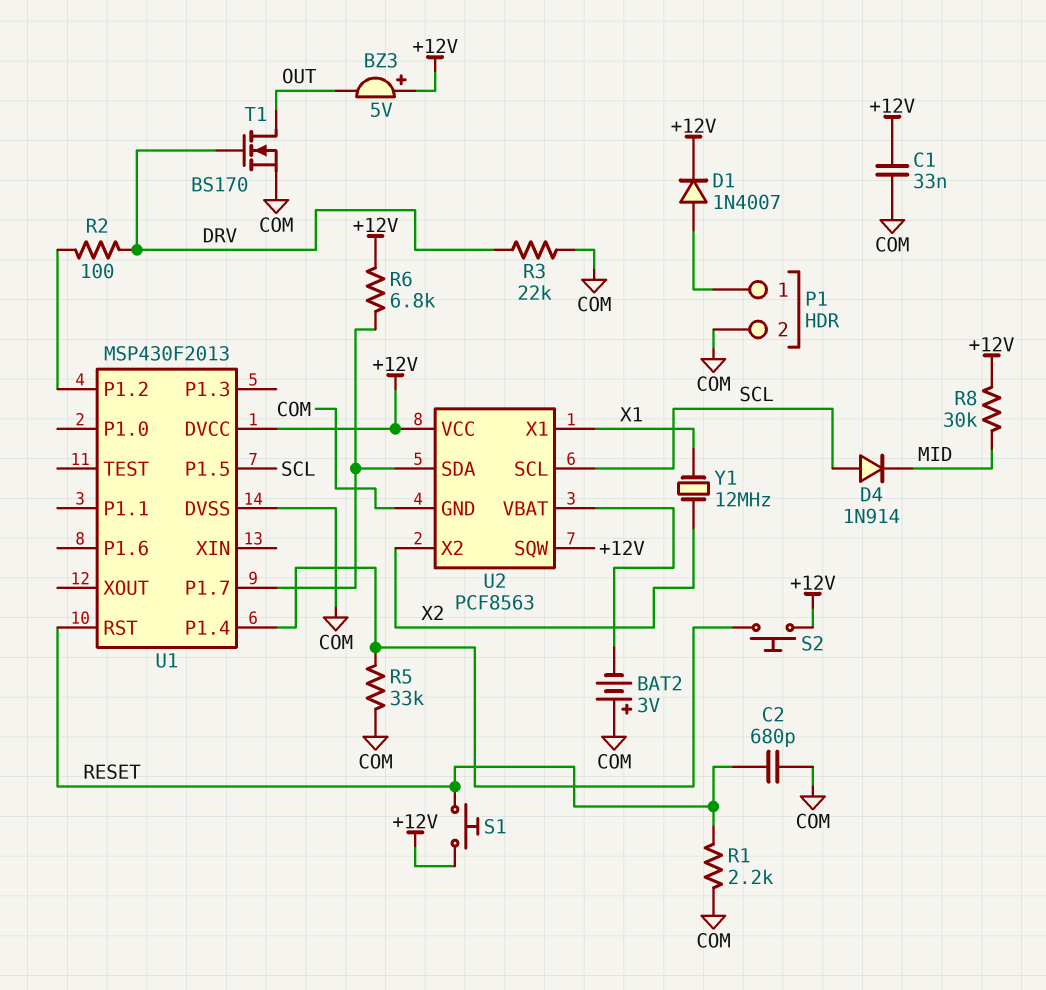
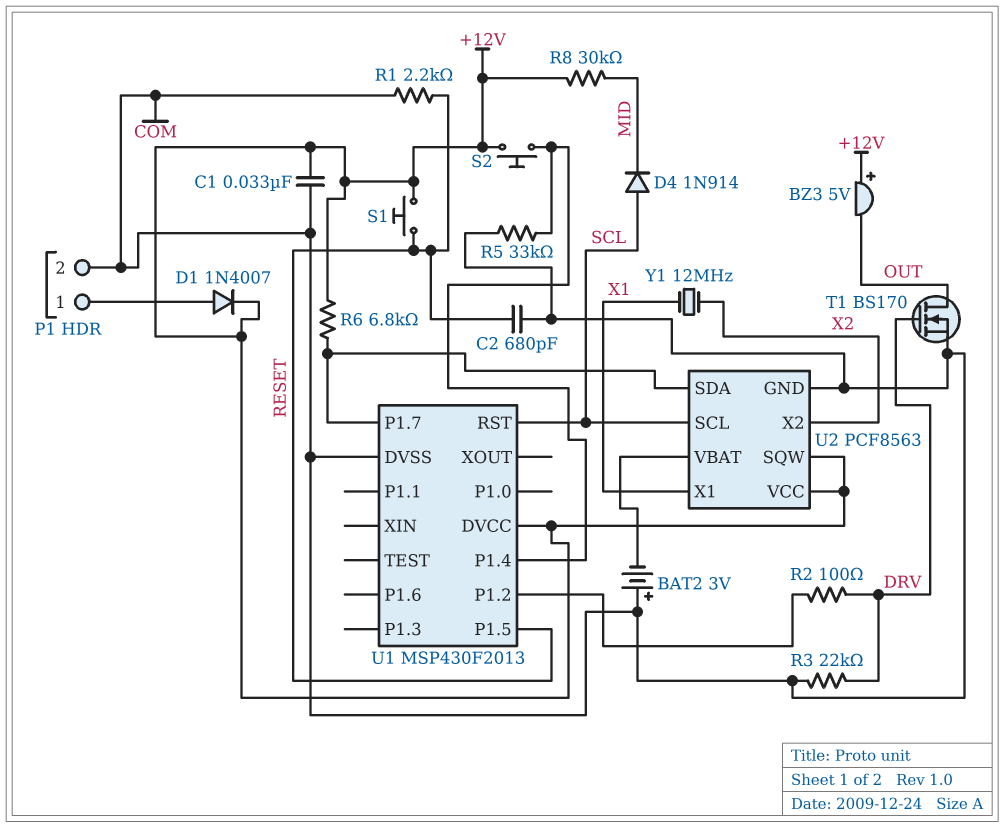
U1 pin P1.5: SCL -> RESET
U1 pin RST: RESET -> SCL

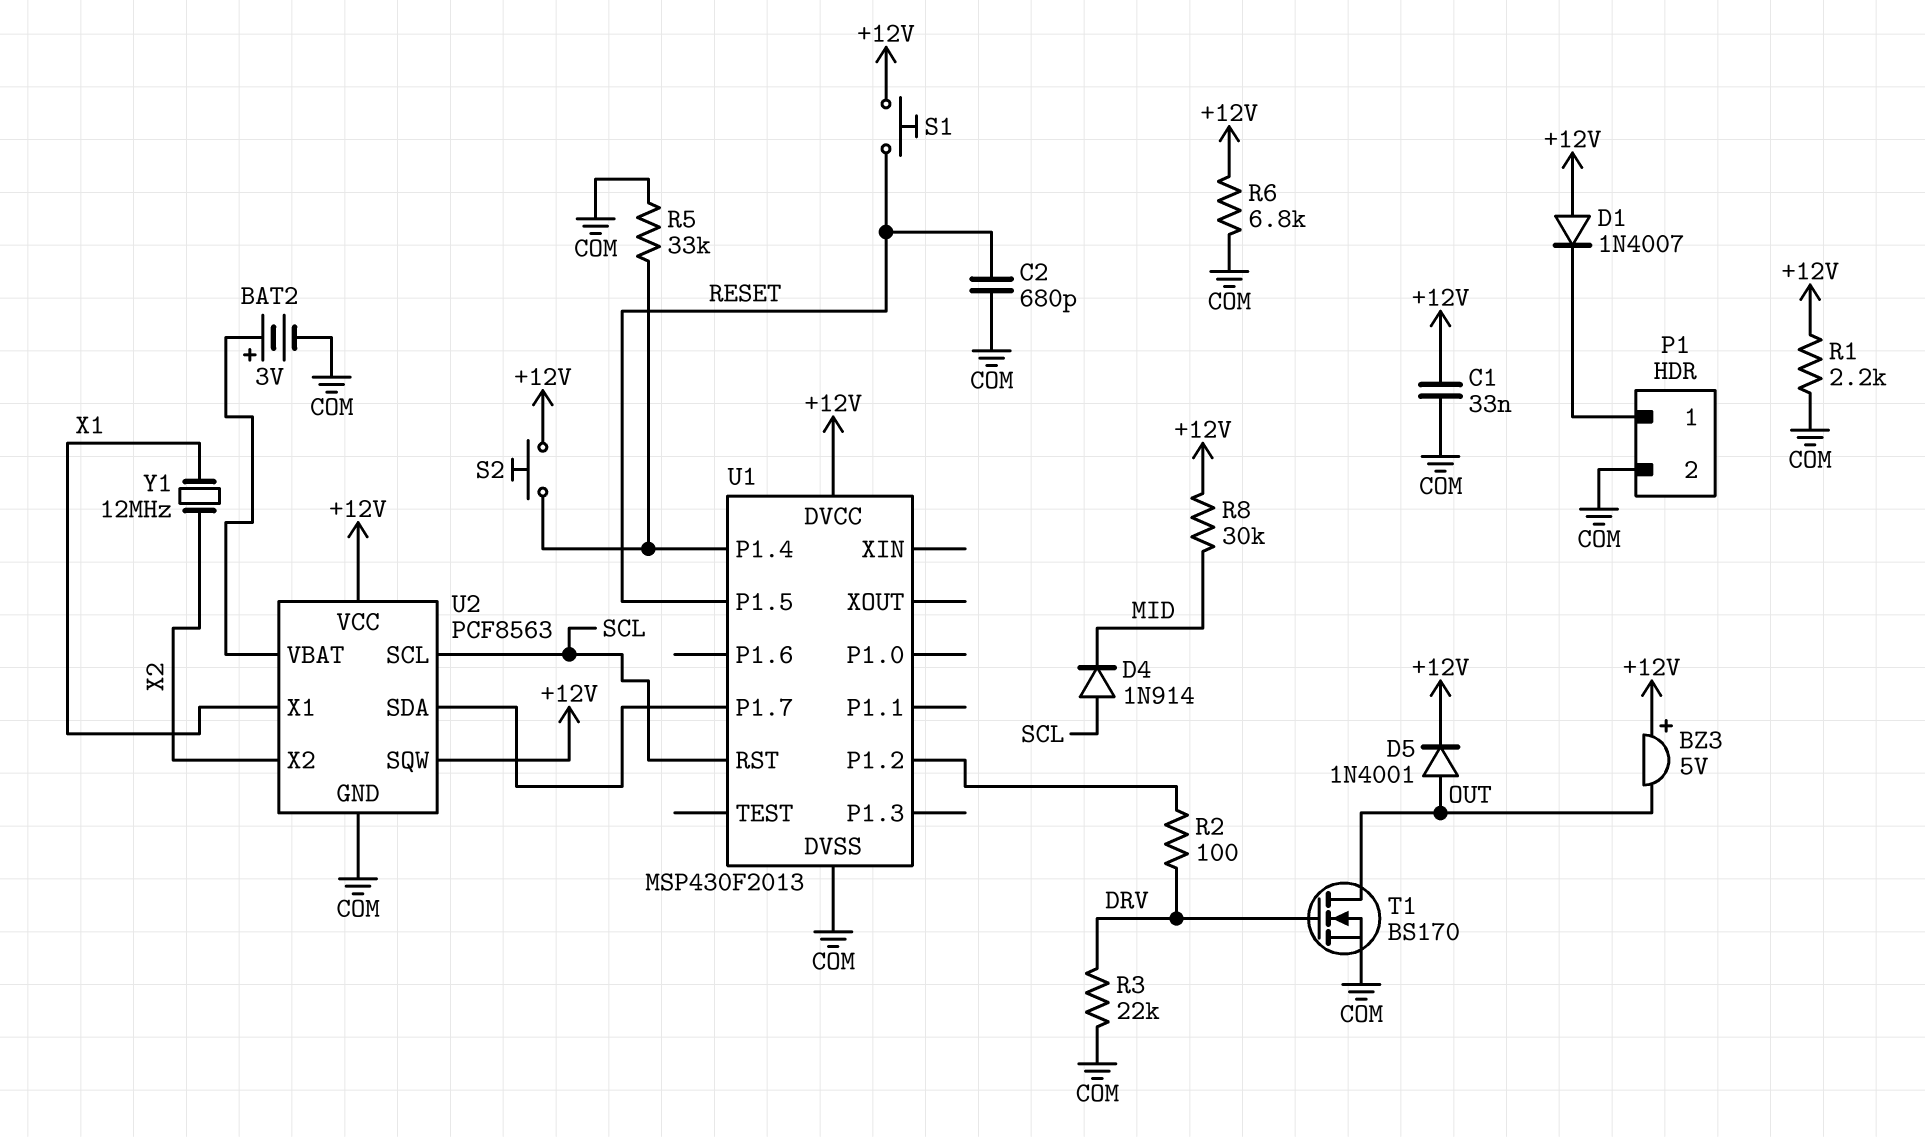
BAT2: 3V (plus COM, minus U2/VBAT) -> 3V (plus U2/VBAT, minus COM)
D1: diode 1N4007 (A P1/1, K +12V) -> diode 1N4007 (A +12V, K P1/1)
D5: none -> diode 1N4001 (A OUT, K +12V)
R1: 2.2k (COM, RESET) -> 2.2k (+12V, COM)
R6: 6.8k (+12V, U1/P1.7) -> 6.8k (+12V, COM)

